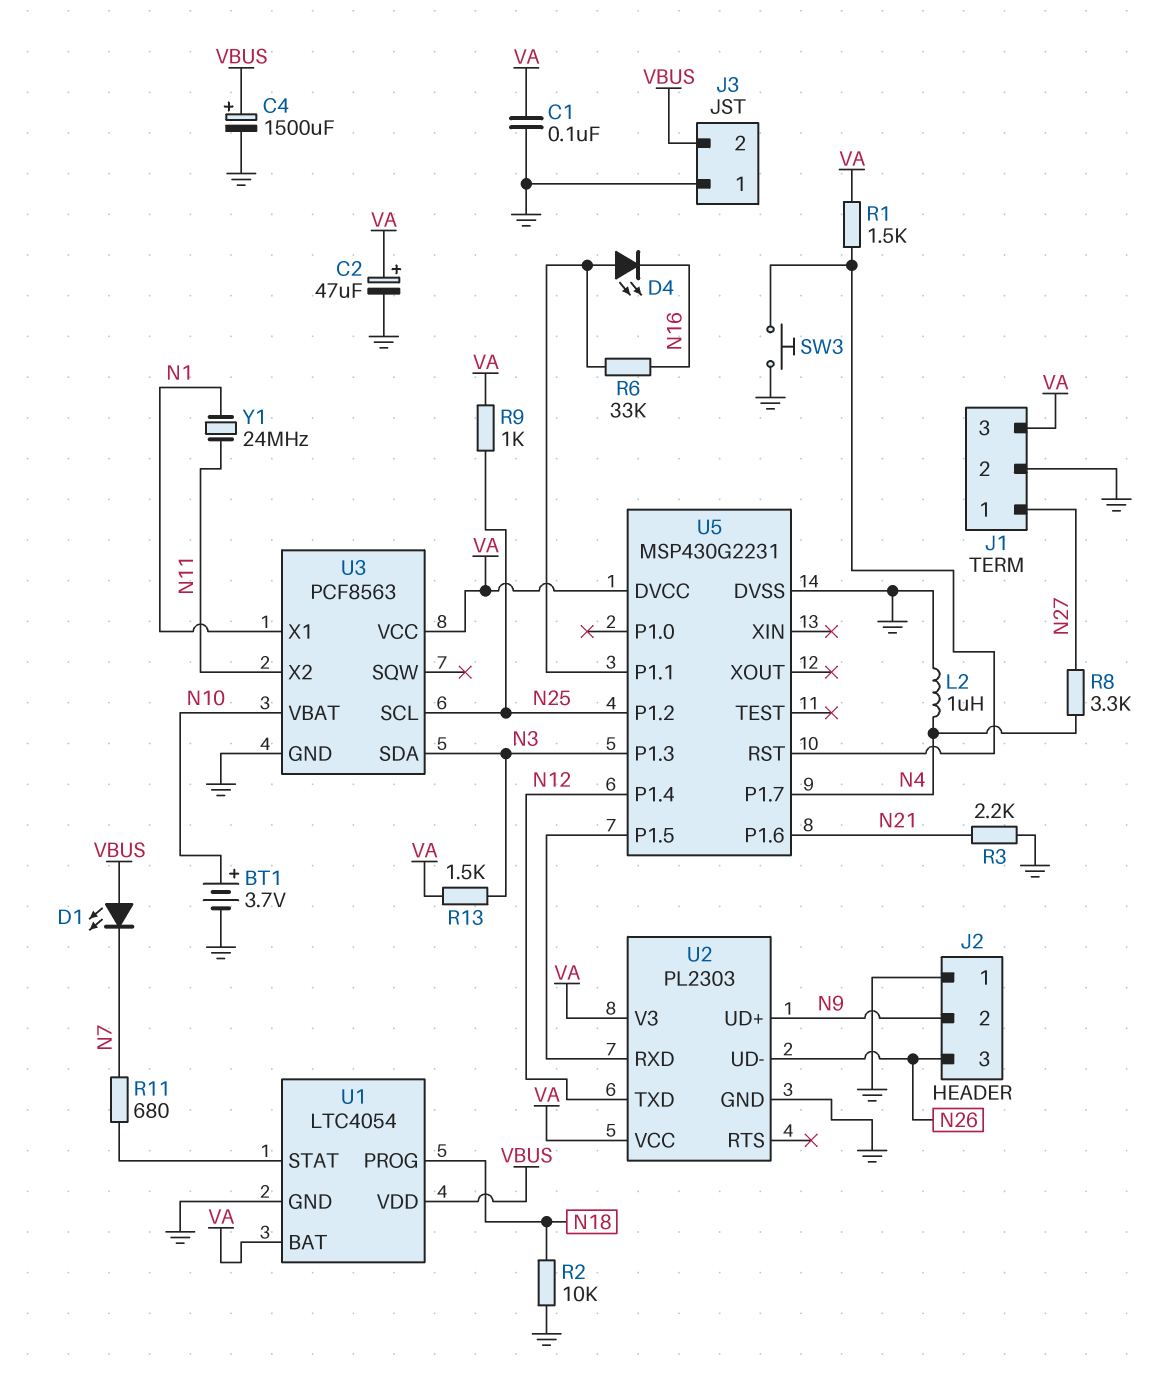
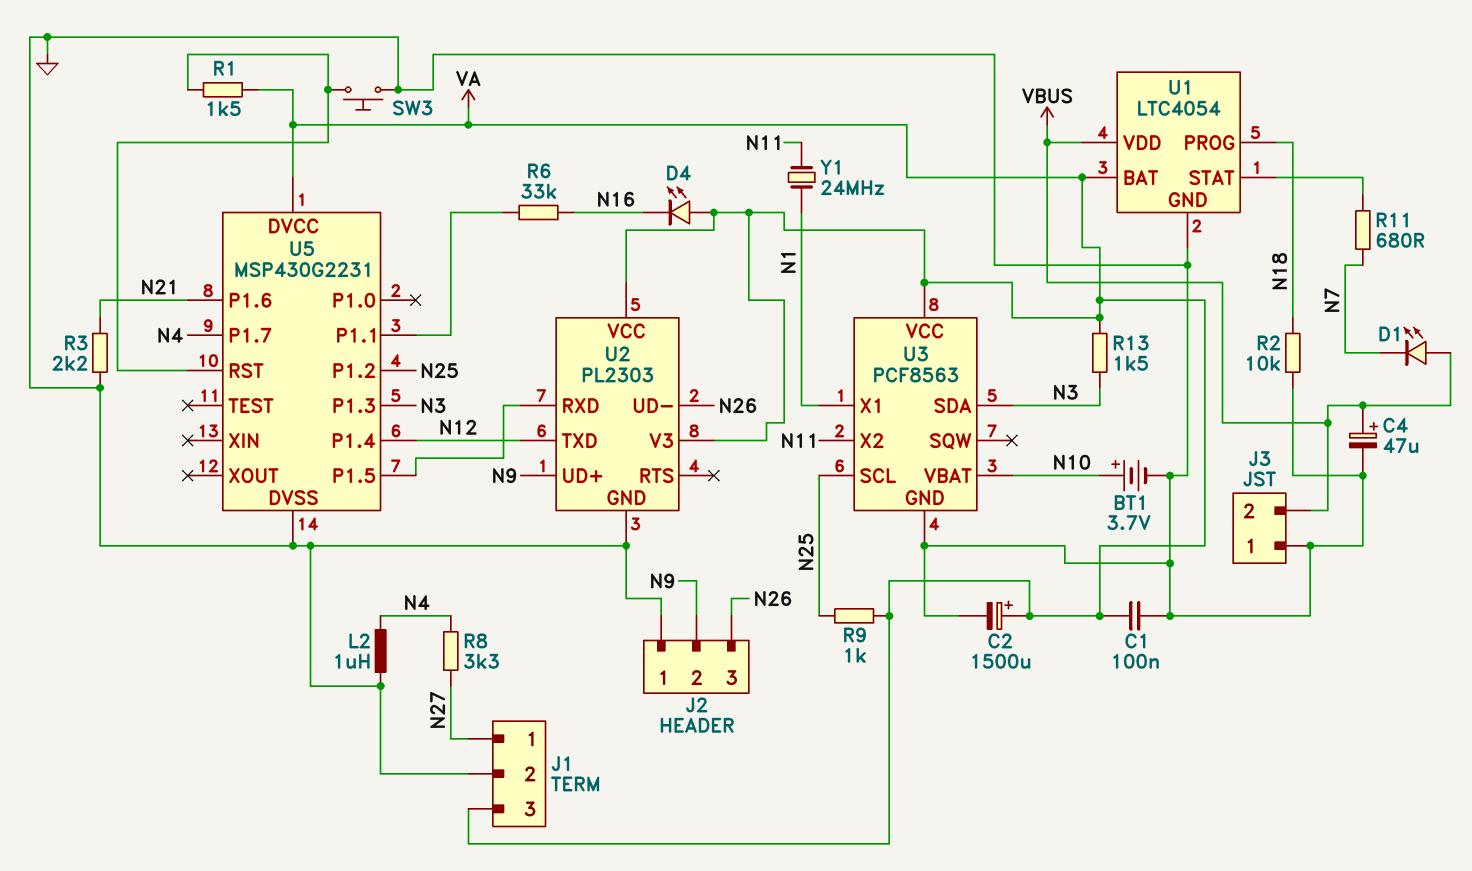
C2: 47uF (plus VA, minus GND) -> 1500uF (plus VA, minus GND)
C4: 1500uF (plus VBUS, minus GND) -> 47uF (plus VBUS, minus GND)
D4: LED (A U5/P1.1, K N16) -> LED (A VA, K N16)

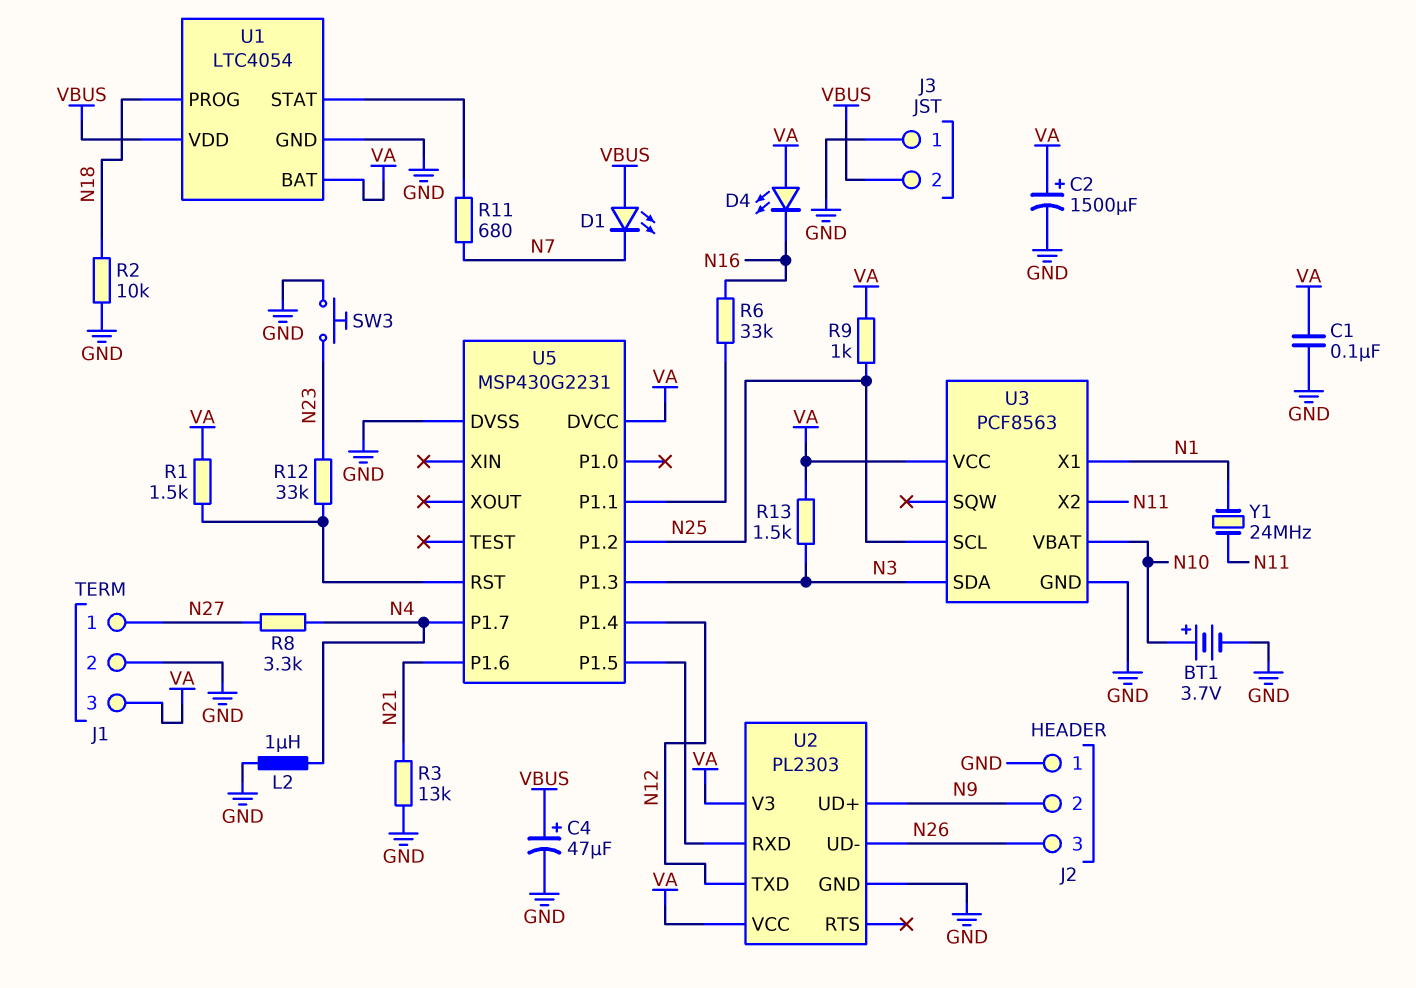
R3: 2.2k (GND, N21) -> 13k (GND, N21)
R12: none -> 33k (N23, U5/RST)
SW3: button (GND, U5/RST) -> button (GND, N23)

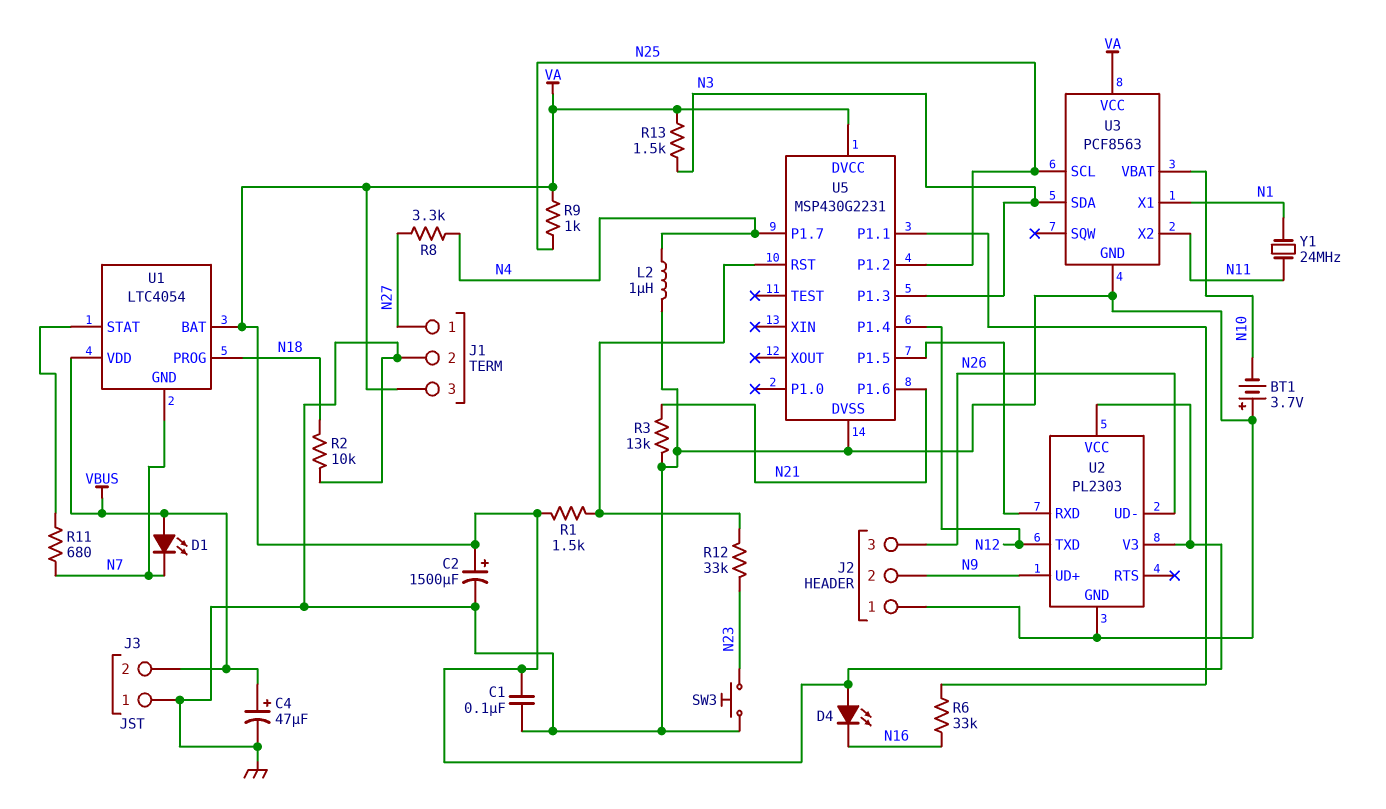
BT1: 3.7V (plus N10, minus GND) -> 3.7V (plus GND, minus N10)
U1 pin GND: GND -> N7

